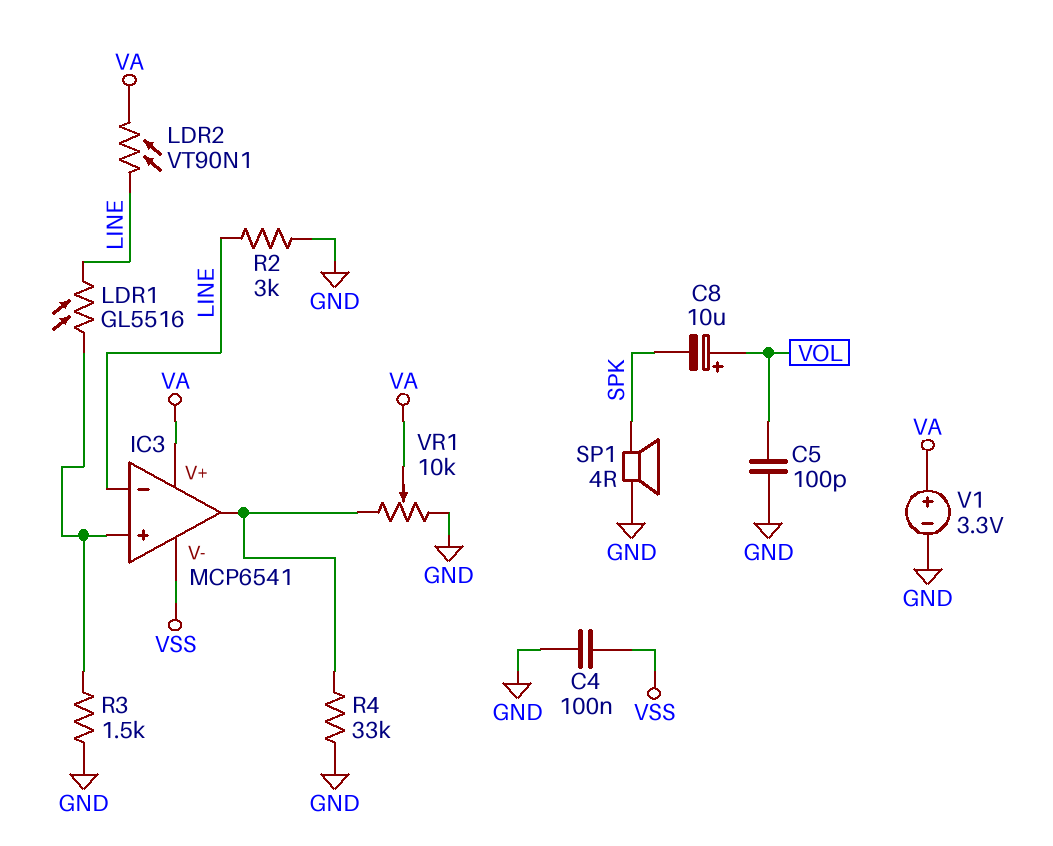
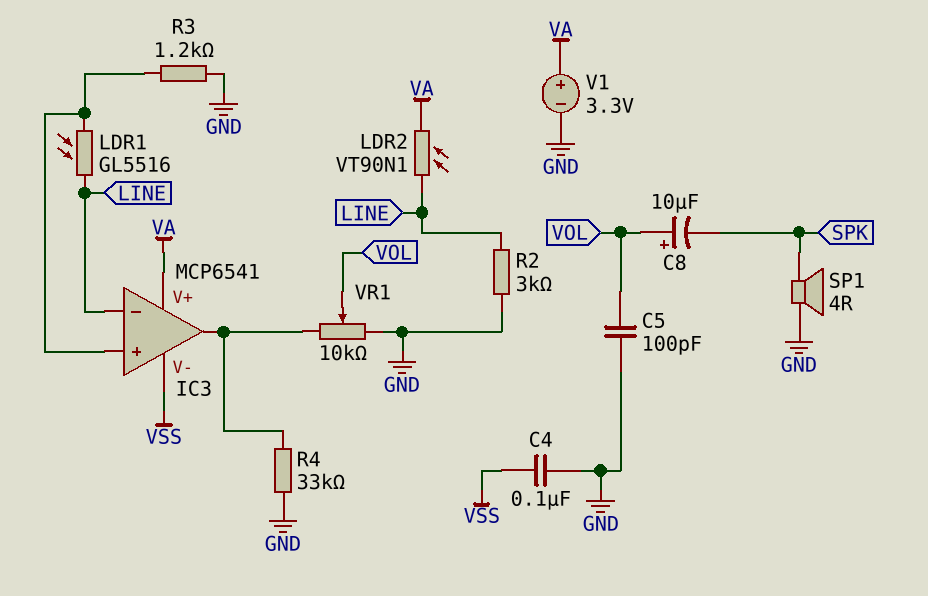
R3: 1.5k (GND, IC3/in+) -> 1.2k (GND, IC3/in+)
VR1: 10k (GND, IC3/out, wiper VA) -> 10k (GND, IC3/out, wiper VOL)

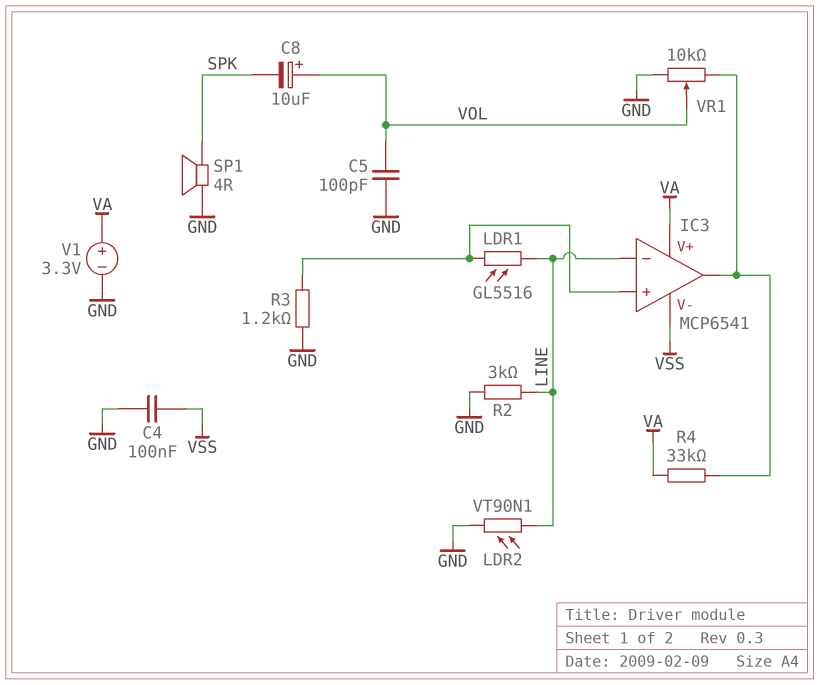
LDR2: VT90N1 (LINE, VA) -> VT90N1 (GND, LINE)
R4: 33k (GND, IC3/out) -> 33k (IC3/out, VA)

